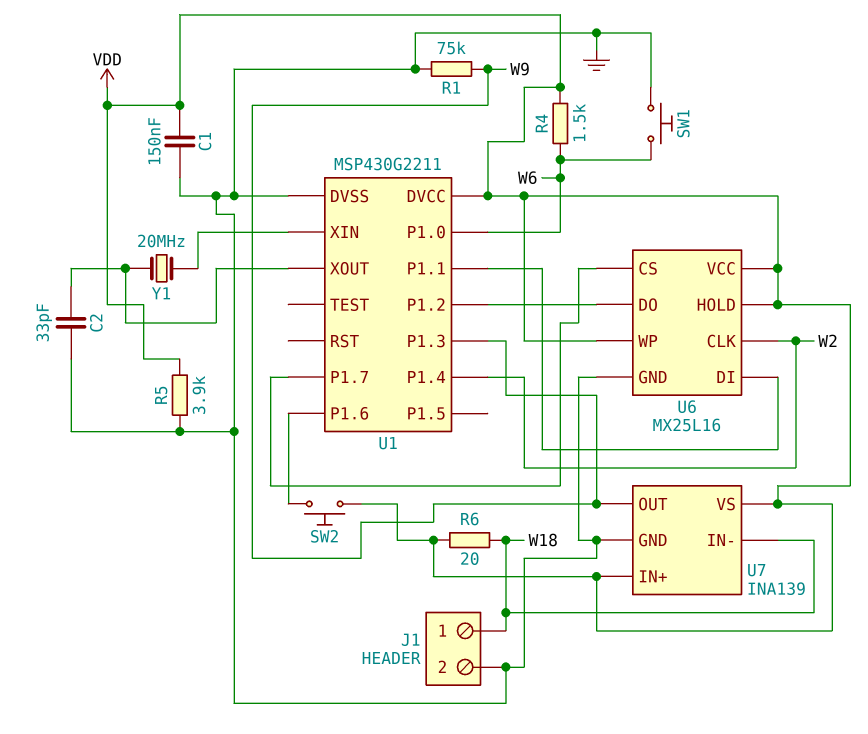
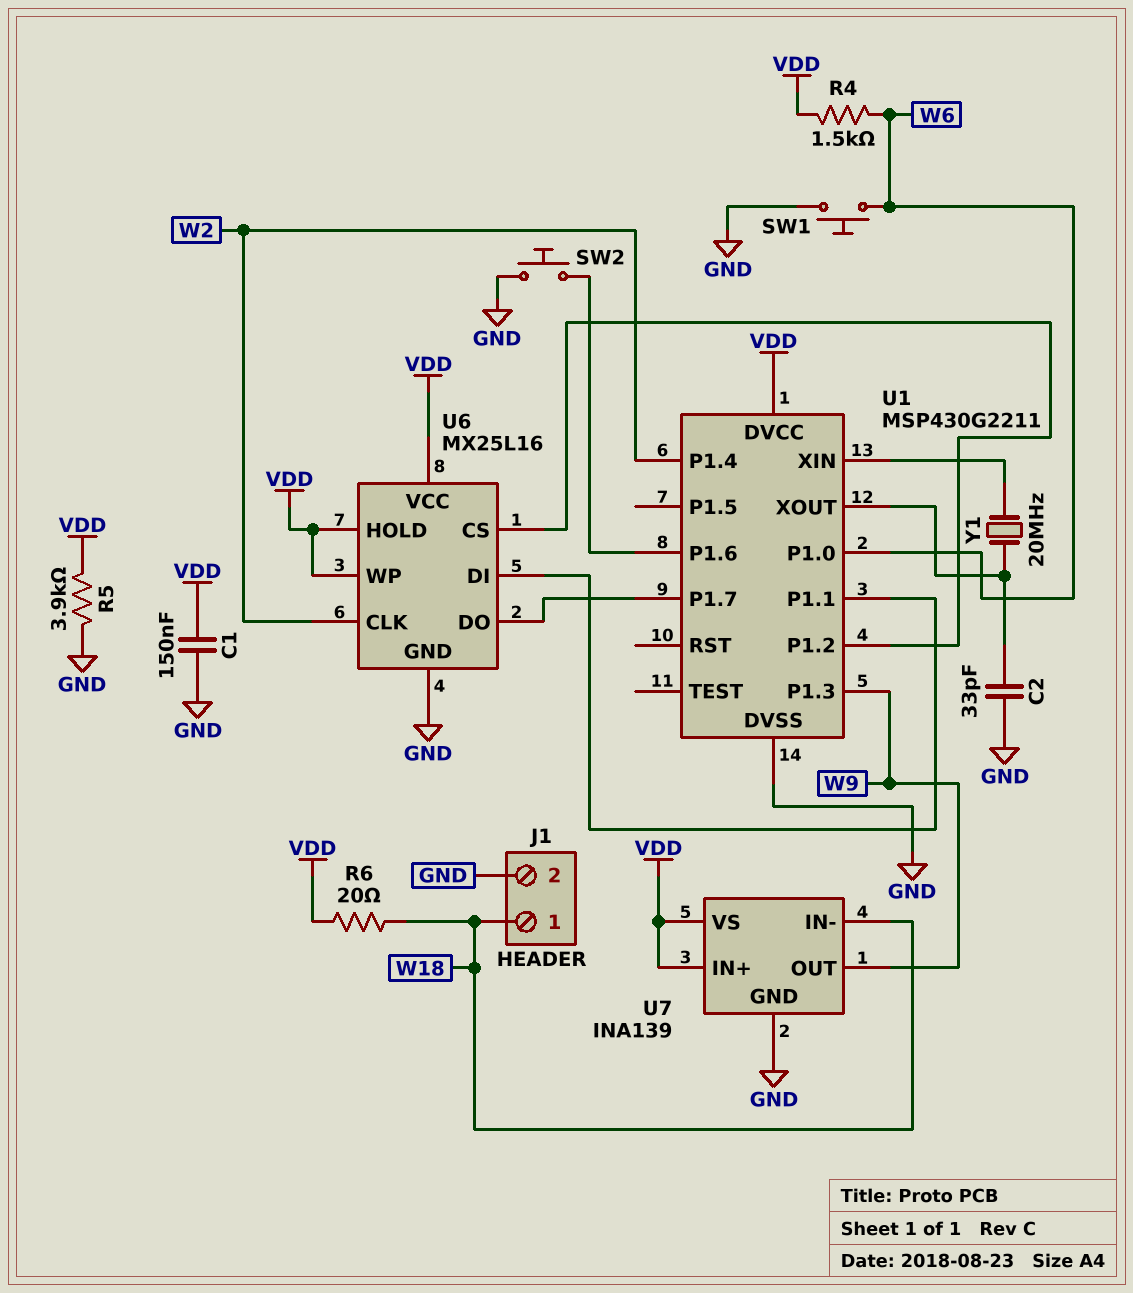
R1: 75k (GND, W9) -> none
SW2: button (U1/P1.6, VDD) -> button (GND, U1/P1.6)
U6 pin CS: U1/P1.7 -> U1/P1.2
U6 pin DO: U1/P1.2 -> U1/P1.7

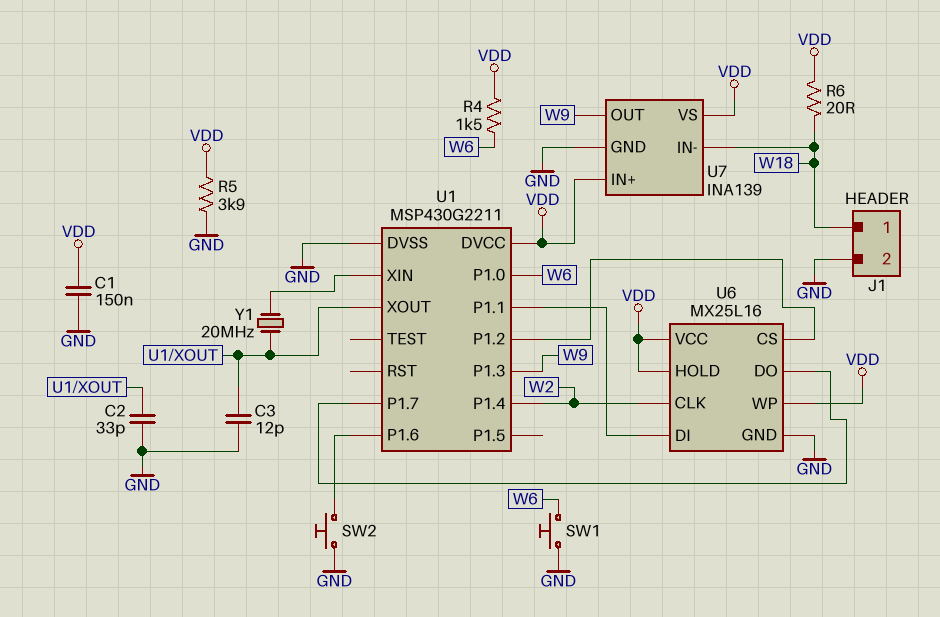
C3: none -> 12pF (GND, U1/XOUT)

